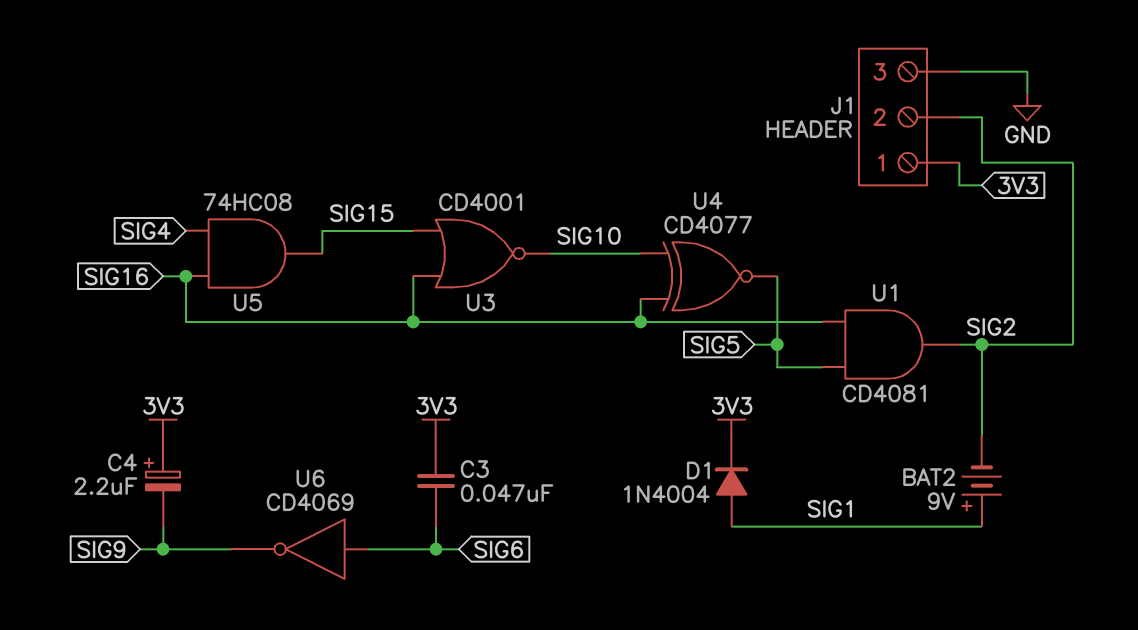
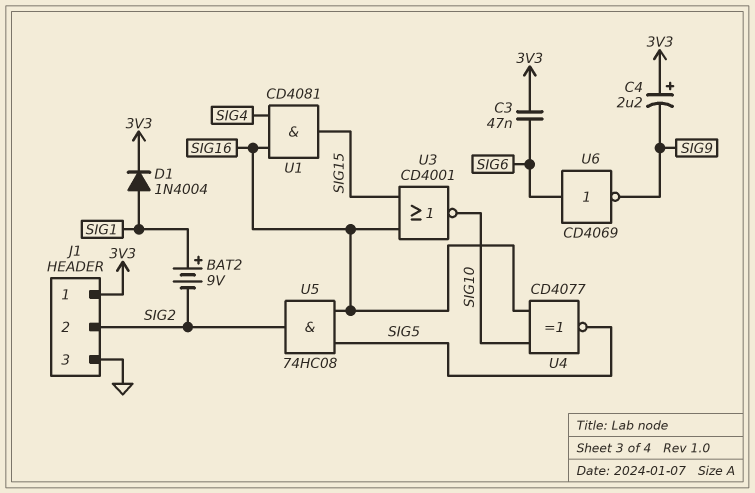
U1: AND CD4081 (in SIG5, in SIG16, out SIG2) -> AND CD4081 (in SIG4, in SIG16, out SIG15)
U5: AND 74HC08 (in SIG4, in SIG16, out SIG15) -> AND 74HC08 (in SIG5, in SIG16, out SIG2)

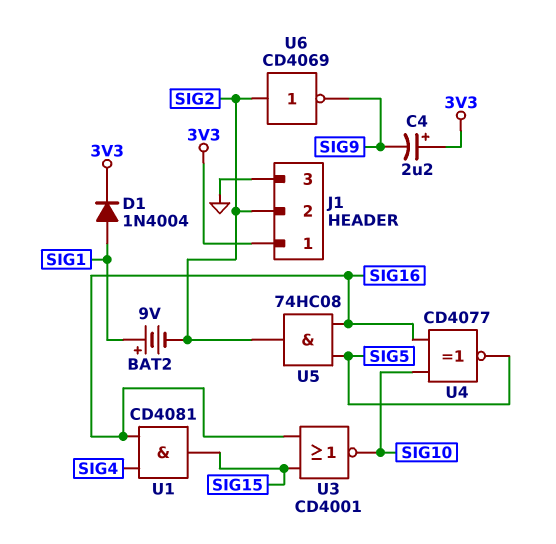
C3: 47nF (3V3, SIG6) -> none
U6: NOT CD4069 (in SIG6, out SIG9) -> NOT CD4069 (in SIG2, out SIG9)

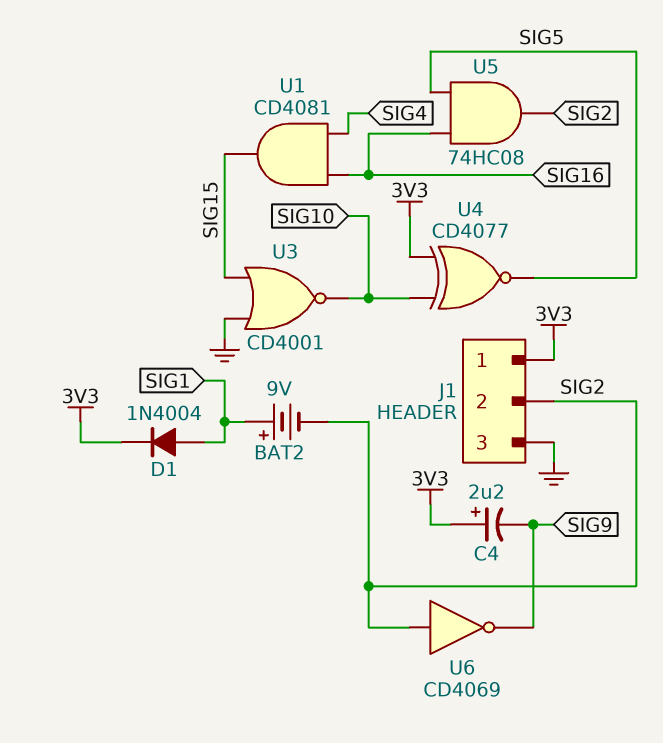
U3: NOR CD4001 (in SIG15, in SIG16, out SIG10) -> NOR CD4001 (in GND, in SIG15, out SIG10)
U4: XNOR CD4077 (in SIG10, in SIG16, out SIG5) -> XNOR CD4077 (in 3V3, in SIG10, out SIG5)

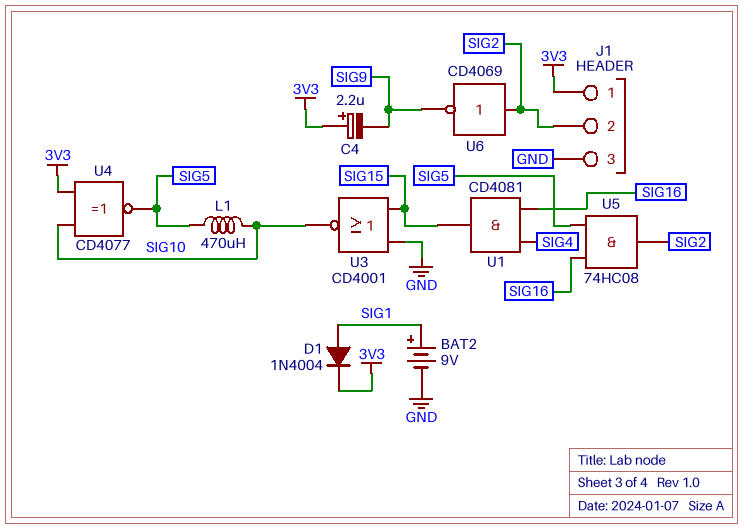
BAT2: 9V (plus SIG1, minus SIG2) -> 9V (plus SIG1, minus GND)
L1: none -> 470uH (SIG5, SIG10)

